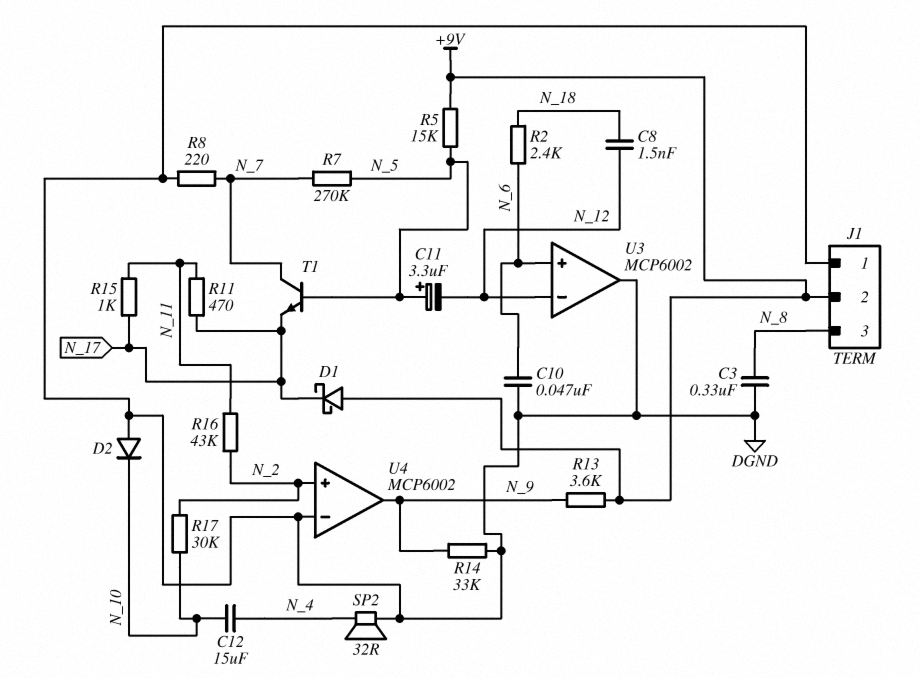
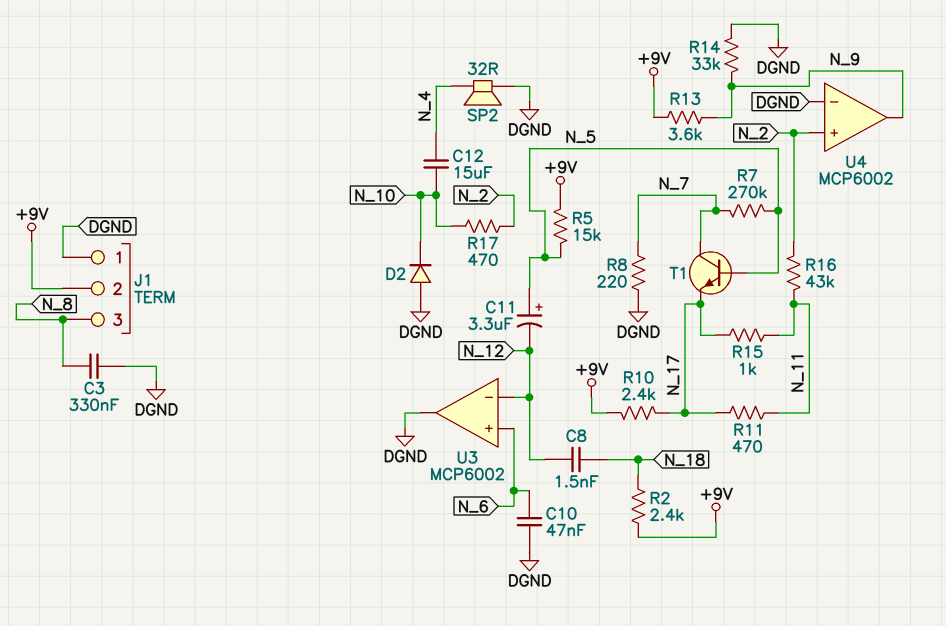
D1: schottky (A +9V, K N_17) -> none
R2: 2.4k (N_6, N_18) -> 2.4k (+9V, N_18)
R10: none -> 2.4k (+9V, N_17)
R17: 30k (N_2, N_10) -> 470 (N_2, N_10)

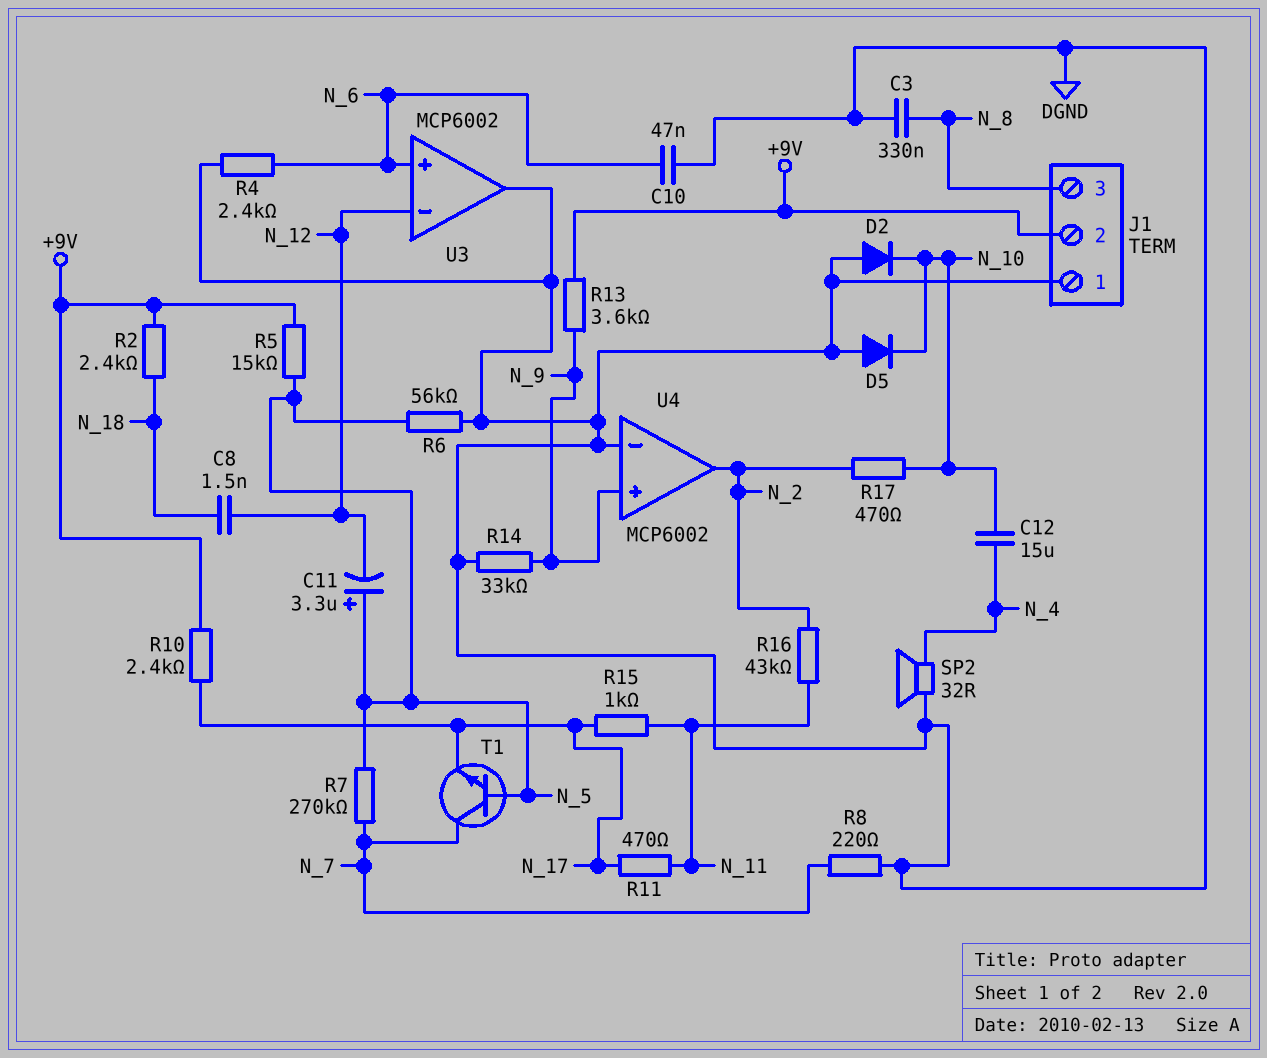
D5: none -> diode (A DGND, K N_10)
R4: none -> 2.4k (DGND, N_6)
R6: none -> 56k (DGND, N_5)
U4 pin in+: N_2 -> N_9
U4 pin out: N_9 -> N_2

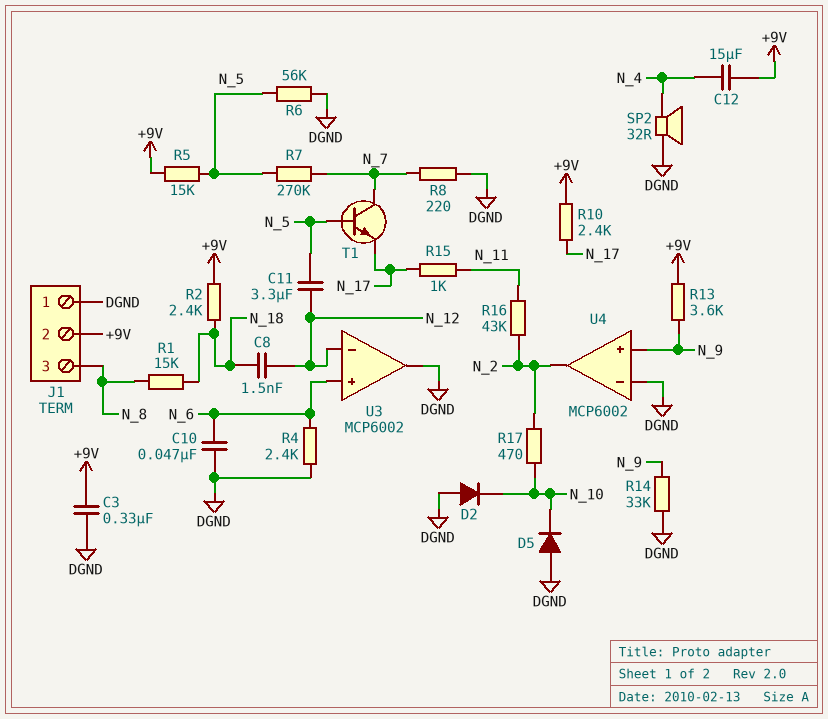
C3: 330nF (DGND, N_8) -> 330nF (+9V, DGND)
C11: 3.3uF (plus N_5, minus N_12) -> 3.3uF (N_5, N_12)
C12: 15uF (N_4, N_10) -> 15uF (+9V, N_4)
R1: none -> 15k (N_8, N_18)
R11: 470 (N_11, N_17) -> none

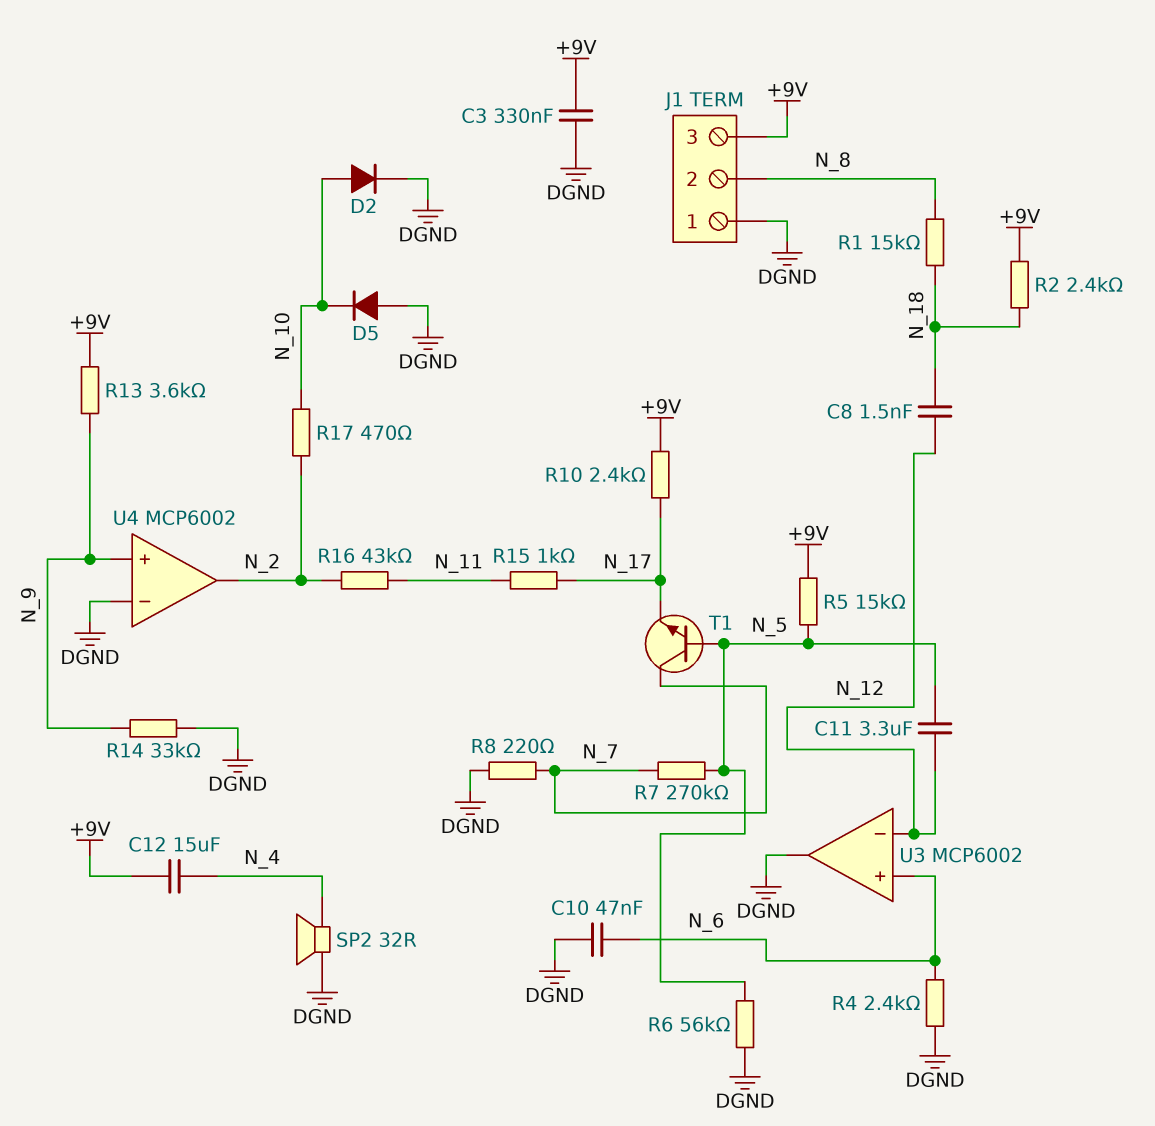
D2: diode (A DGND, K N_10) -> diode (A N_10, K DGND)
J1 pin 2: +9V -> N_8
J1 pin 3: N_8 -> +9V

